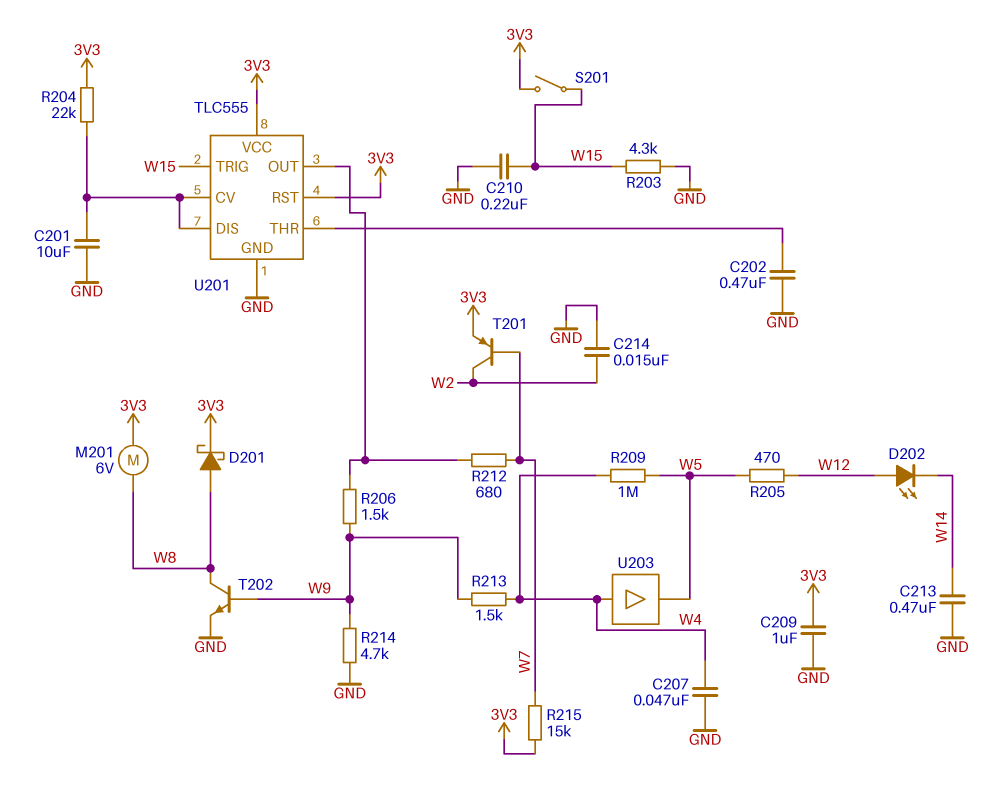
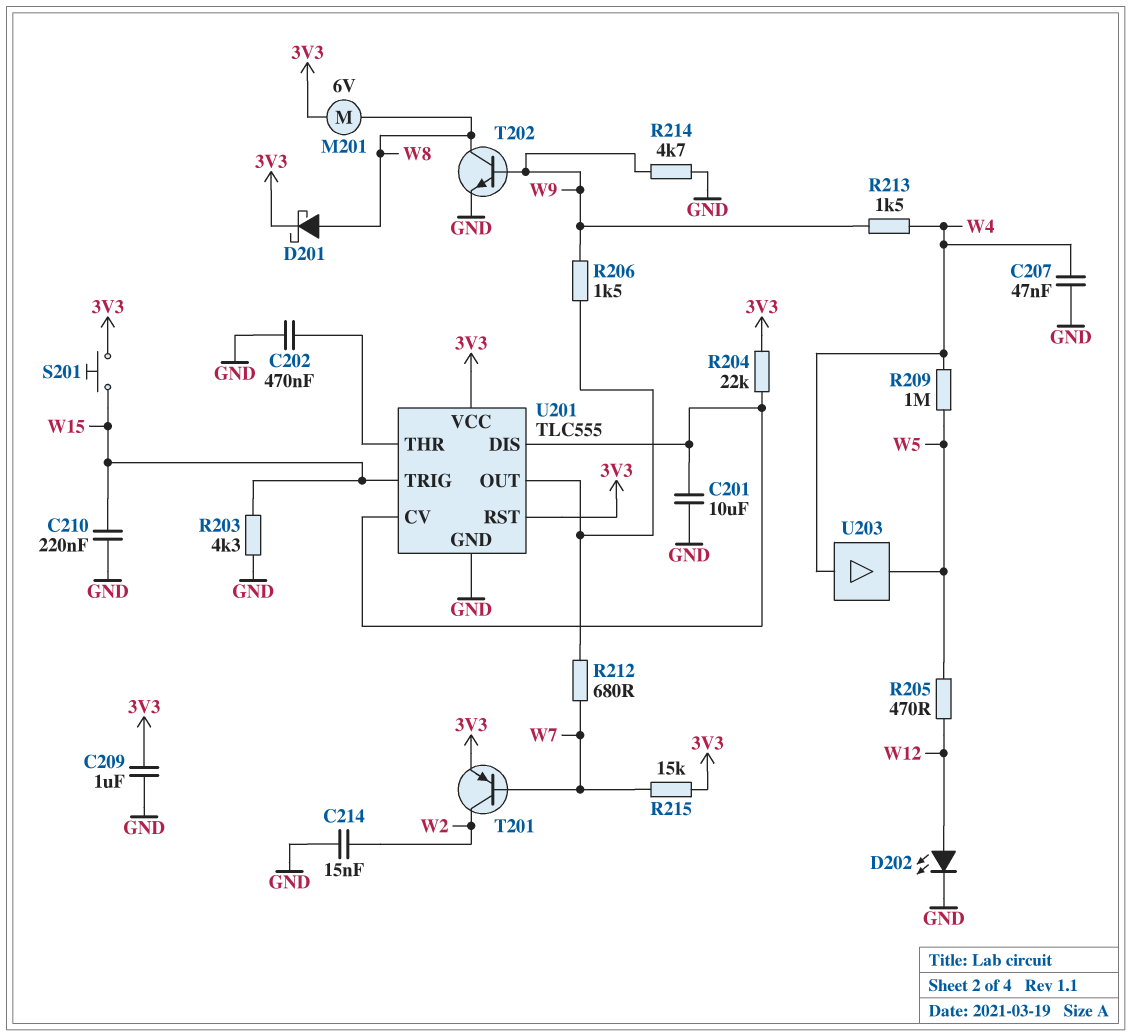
C213: 470nF (GND, W14) -> none
D202: LED (A W12, K W14) -> LED (A W12, K GND)
S201: switch (3V3, W15) -> button (3V3, W15)

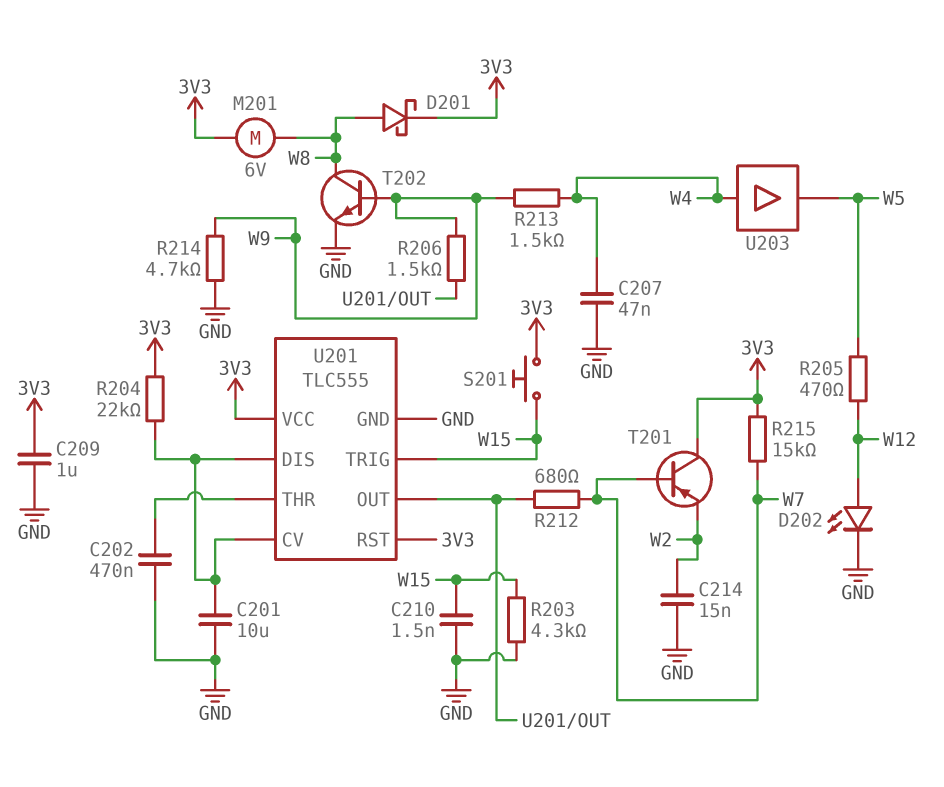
C210: 220nF (GND, W15) -> 1.5nF (GND, W15)
R209: 1M (W4, W5) -> none
T201: PNP (B W7, C W2, E 3V3) -> PNP (B W7, C 3V3, E W2)

